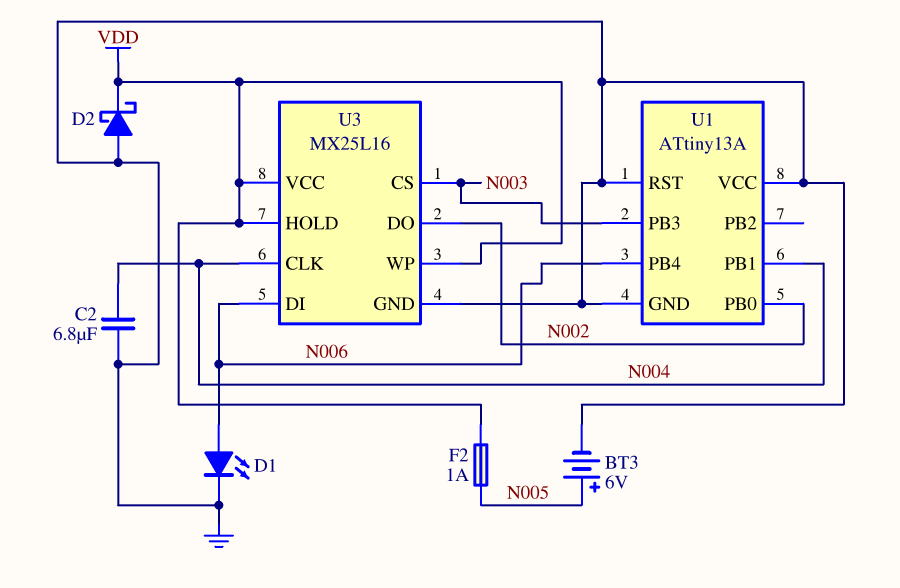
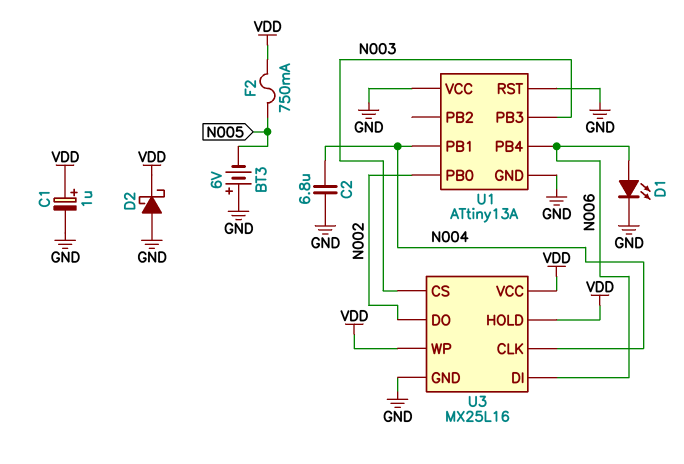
BT3: 6V (plus N005, minus GND) -> 6V (plus GND, minus N005)
C1: none -> 1uF (plus VDD, minus GND)
F2: 1A (N005, VDD) -> 750mA (N005, VDD)

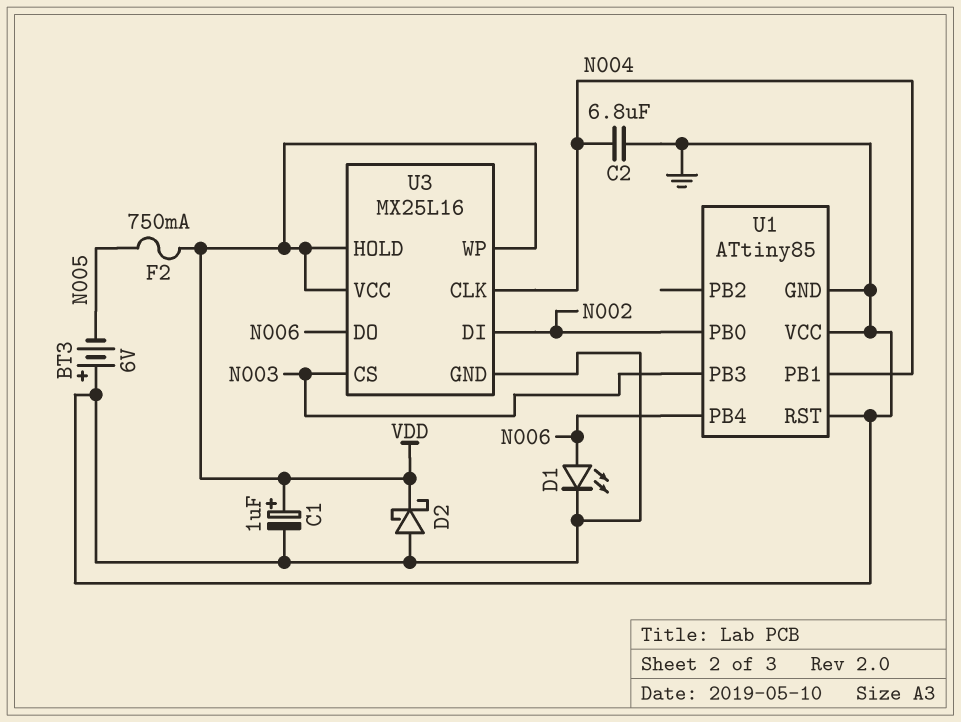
U1: ATtiny13A -> ATtiny85
U3 pin DI: N006 -> N002
U3 pin DO: N002 -> N006

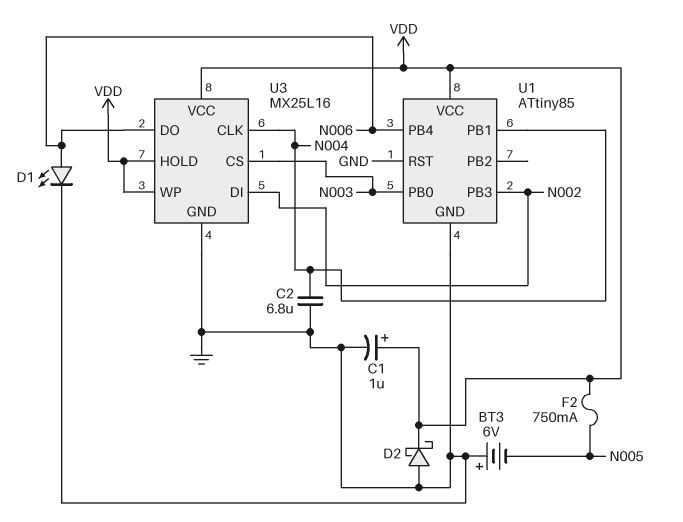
U1 pin PB0: N002 -> N003
U1 pin PB3: N003 -> N002
U1 pin VCC: GND -> VDD

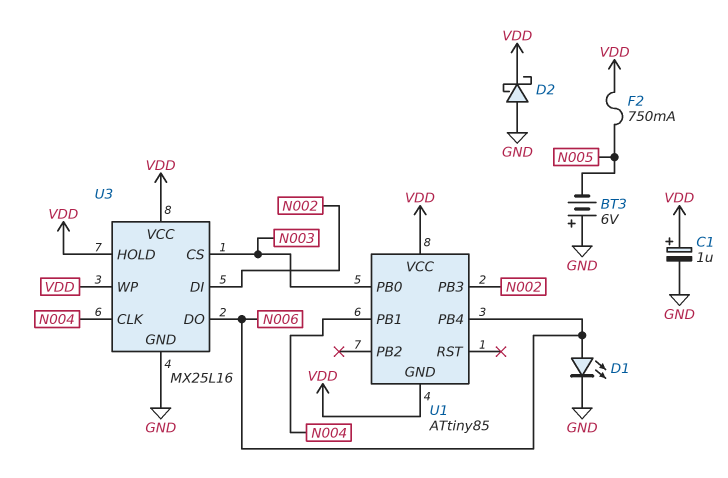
C2: 6.8uF (GND, N004) -> none
U1 pin GND: GND -> VDD
U1 pin RST: GND -> none

